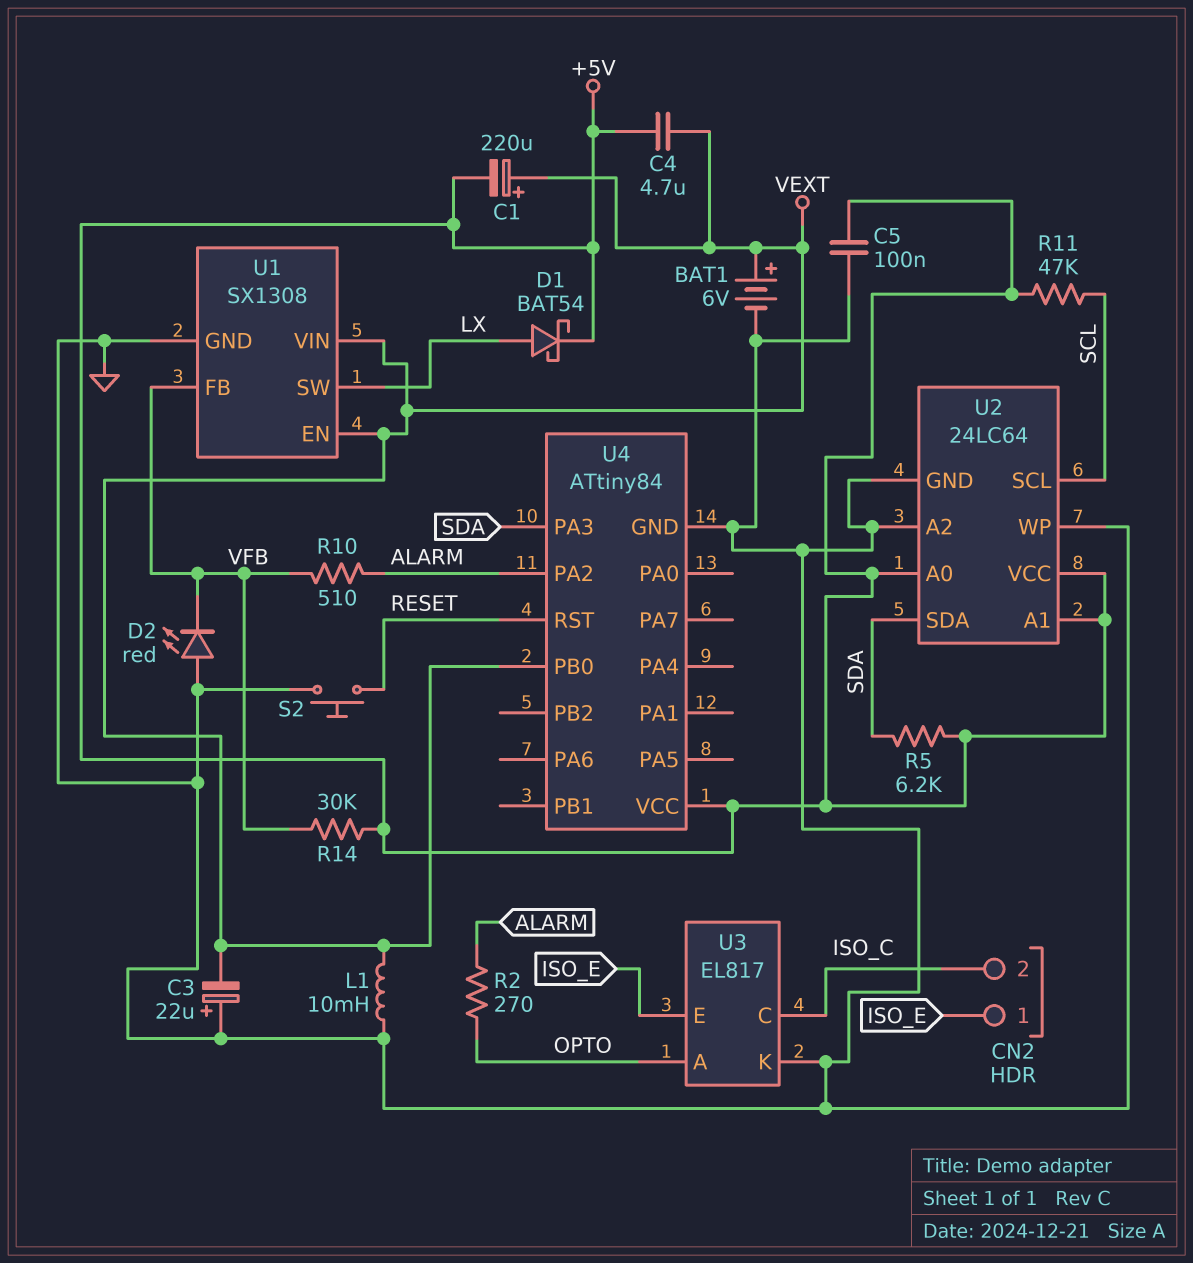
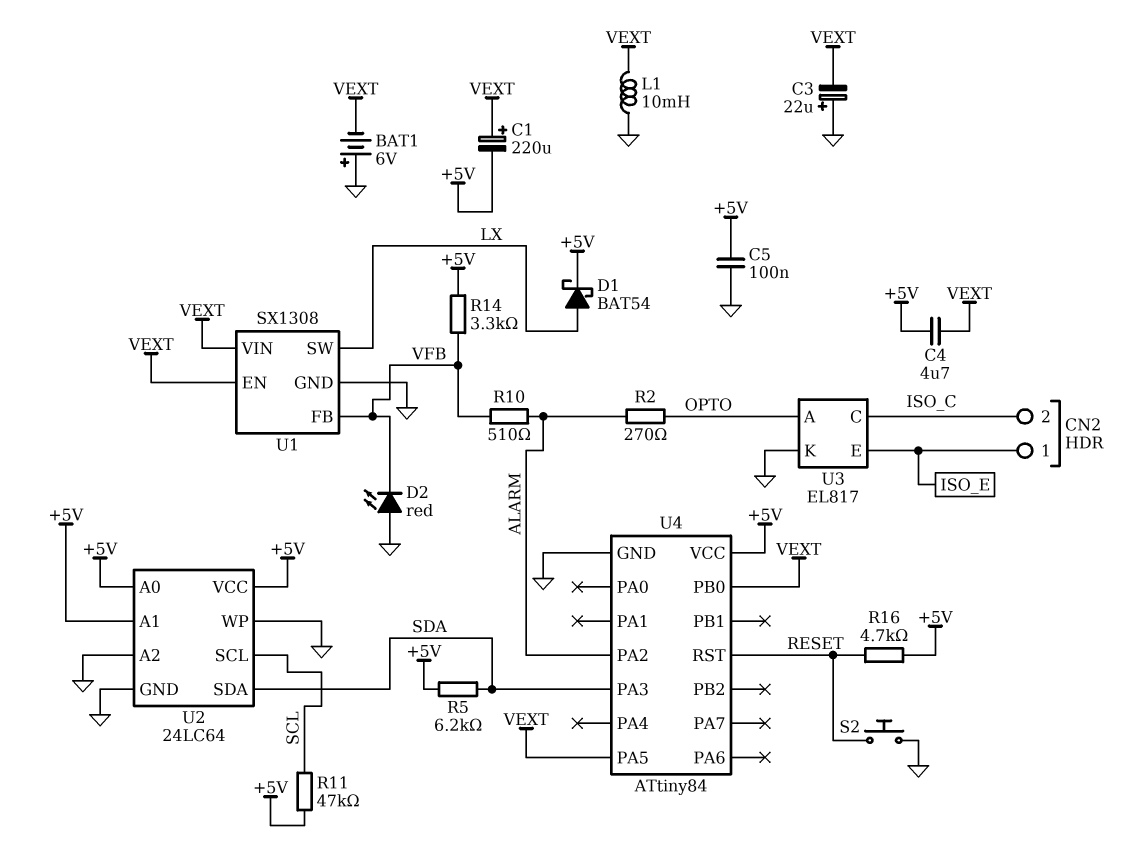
BAT1: 6V (plus VEXT, minus GND) -> 6V (plus GND, minus VEXT)
R14: 30k (+5V, VFB) -> 3.3k (+5V, VFB)
R16: none -> 4.7k (+5V, RESET)
U4 pin PA5: none -> VEXT

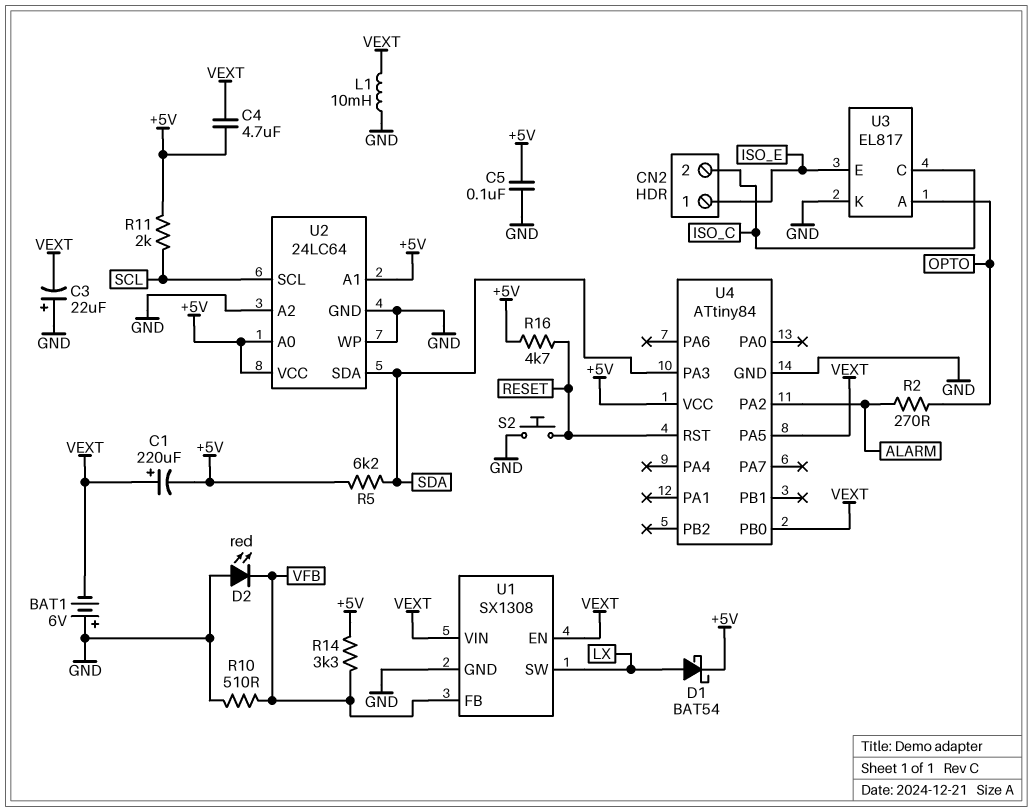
R10: 510 (ALARM, VFB) -> 510 (GND, VFB)
R11: 47k (+5V, SCL) -> 2k (+5V, SCL)

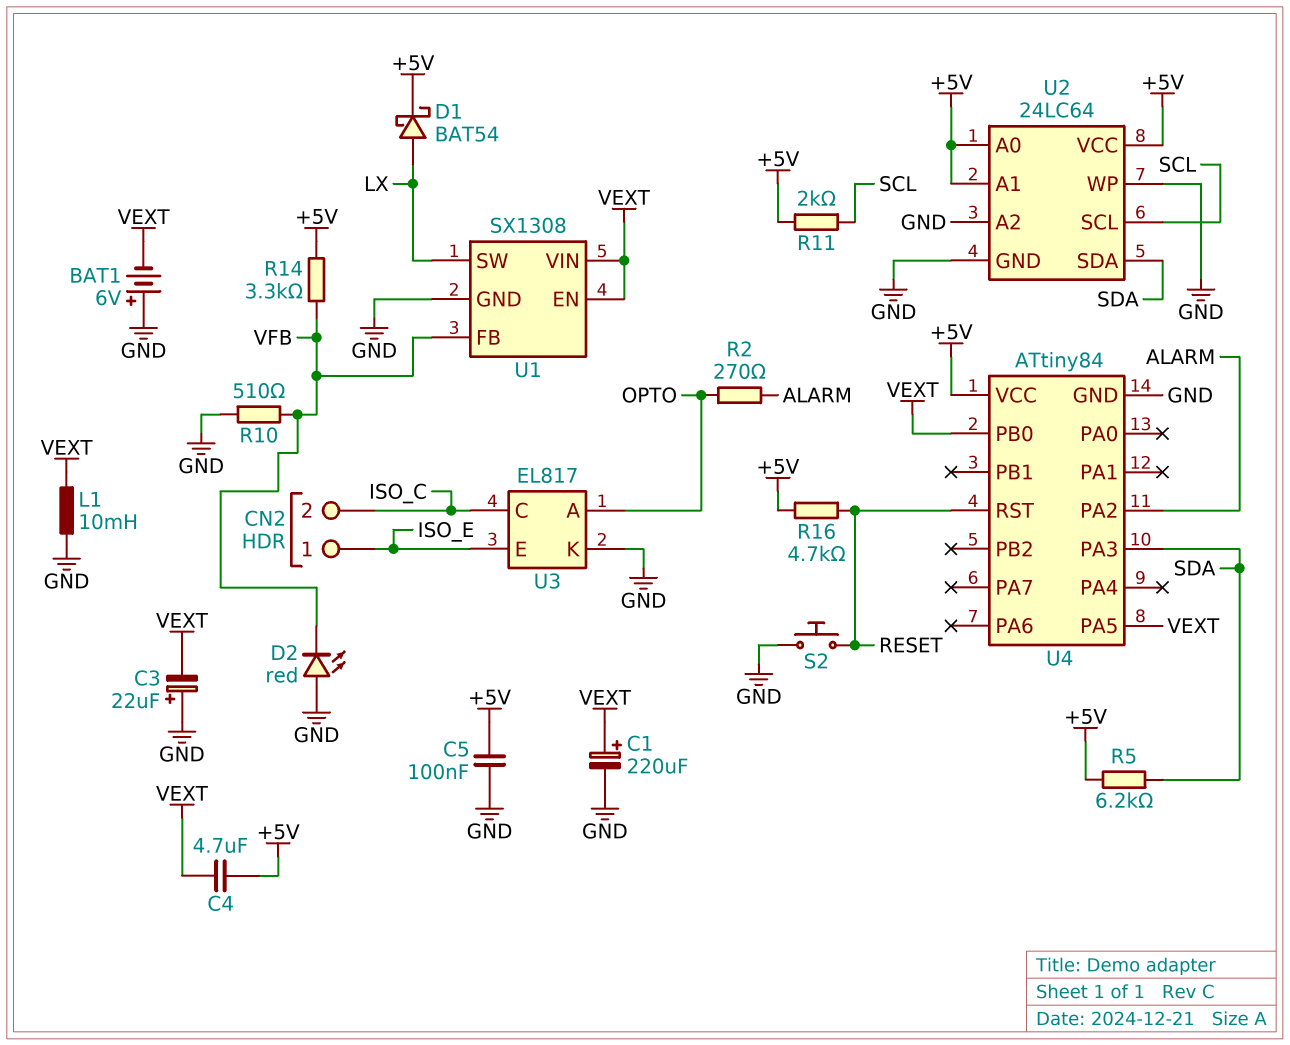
C1: 220uF (plus VEXT, minus +5V) -> 220uF (plus VEXT, minus GND)

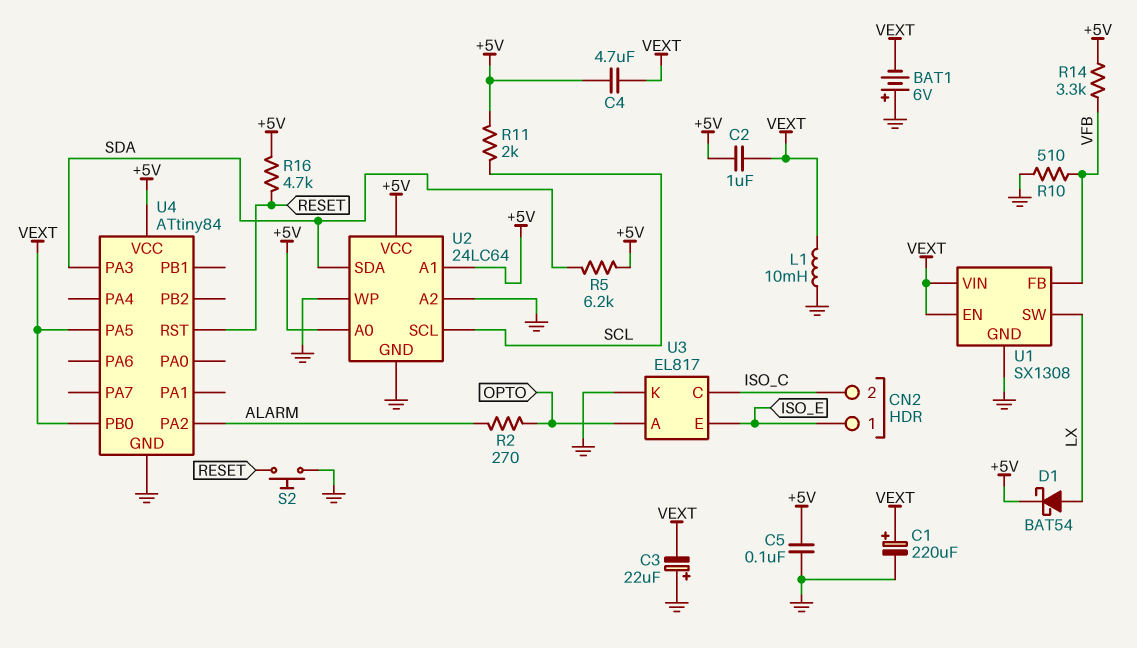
C2: none -> 1uF (+5V, VEXT)
D2: LED red (A GND, K VFB) -> none

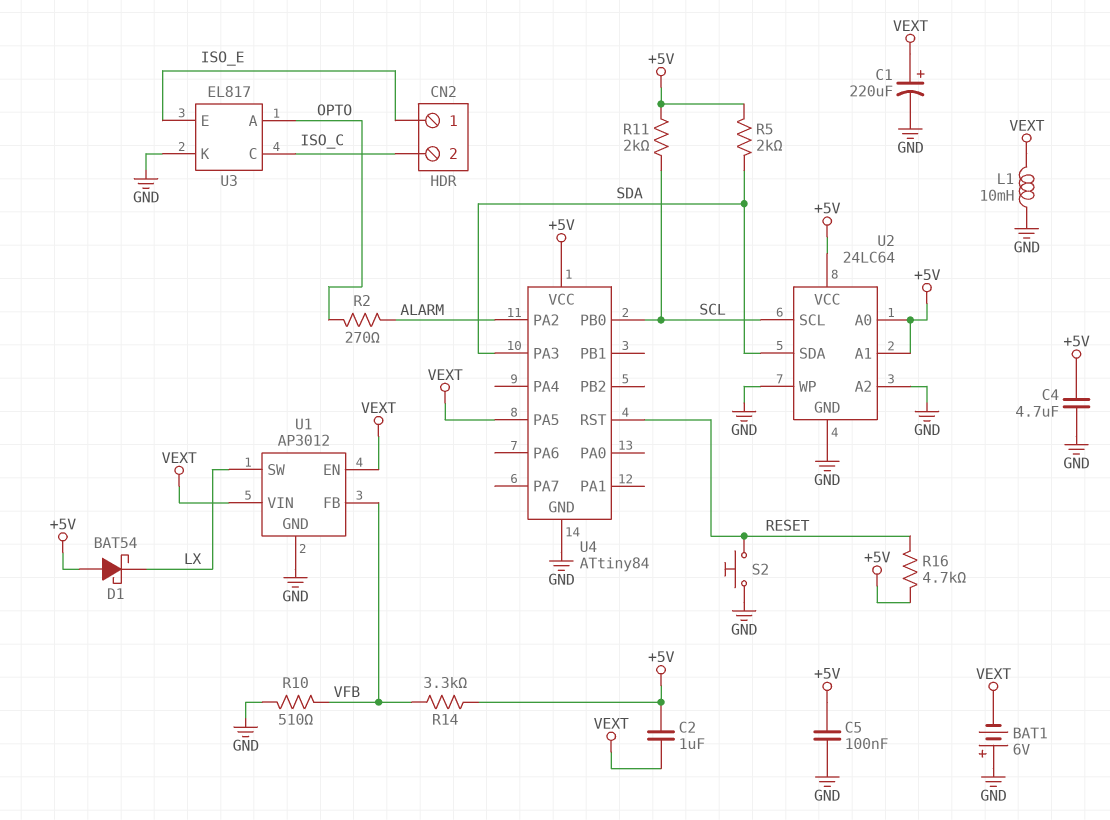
C3: 22uF (plus GND, minus VEXT) -> none
C4: 4.7uF (+5V, VEXT) -> 4.7uF (+5V, GND)
D1: schottky BAT54 (A LX, K +5V) -> schottky BAT54 (A +5V, K LX)
R5: 6.2k (+5V, SDA) -> 2k (+5V, SDA)
U1: SX1308 -> AP3012
U4 pin PB0: VEXT -> SCL

